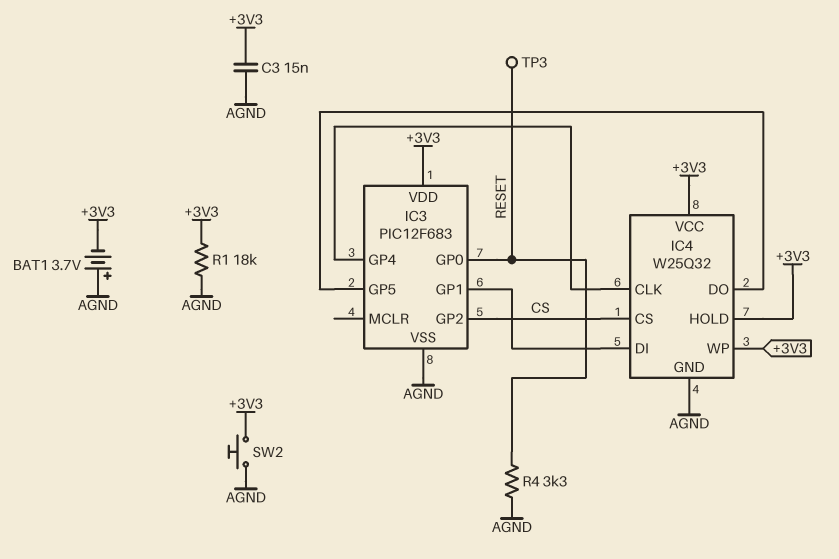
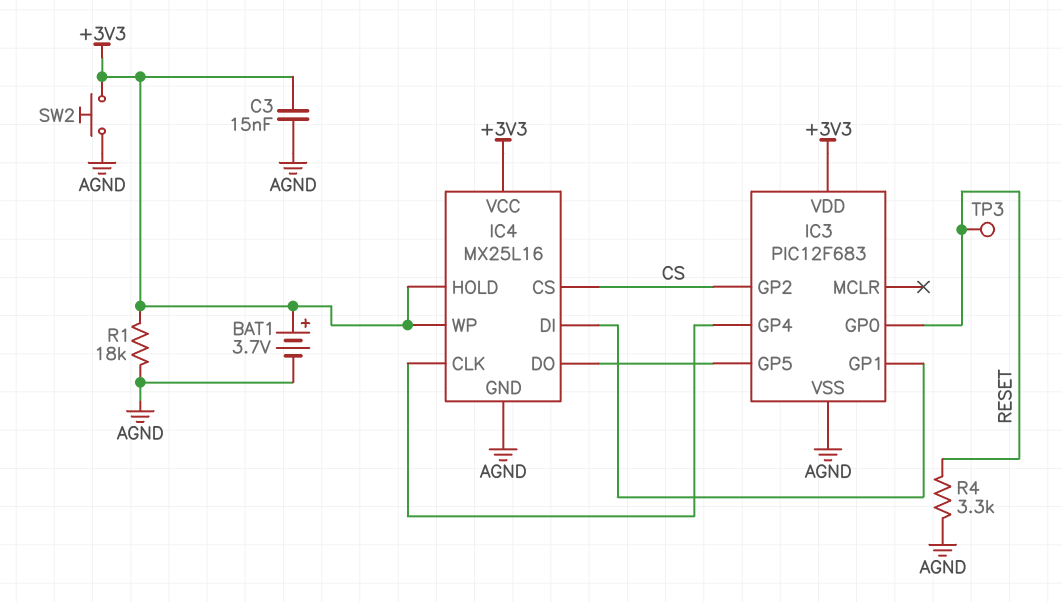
BAT1: 3.7V (plus AGND, minus +3V3) -> 3.7V (plus +3V3, minus AGND)
IC4: W25Q32 -> MX25L16

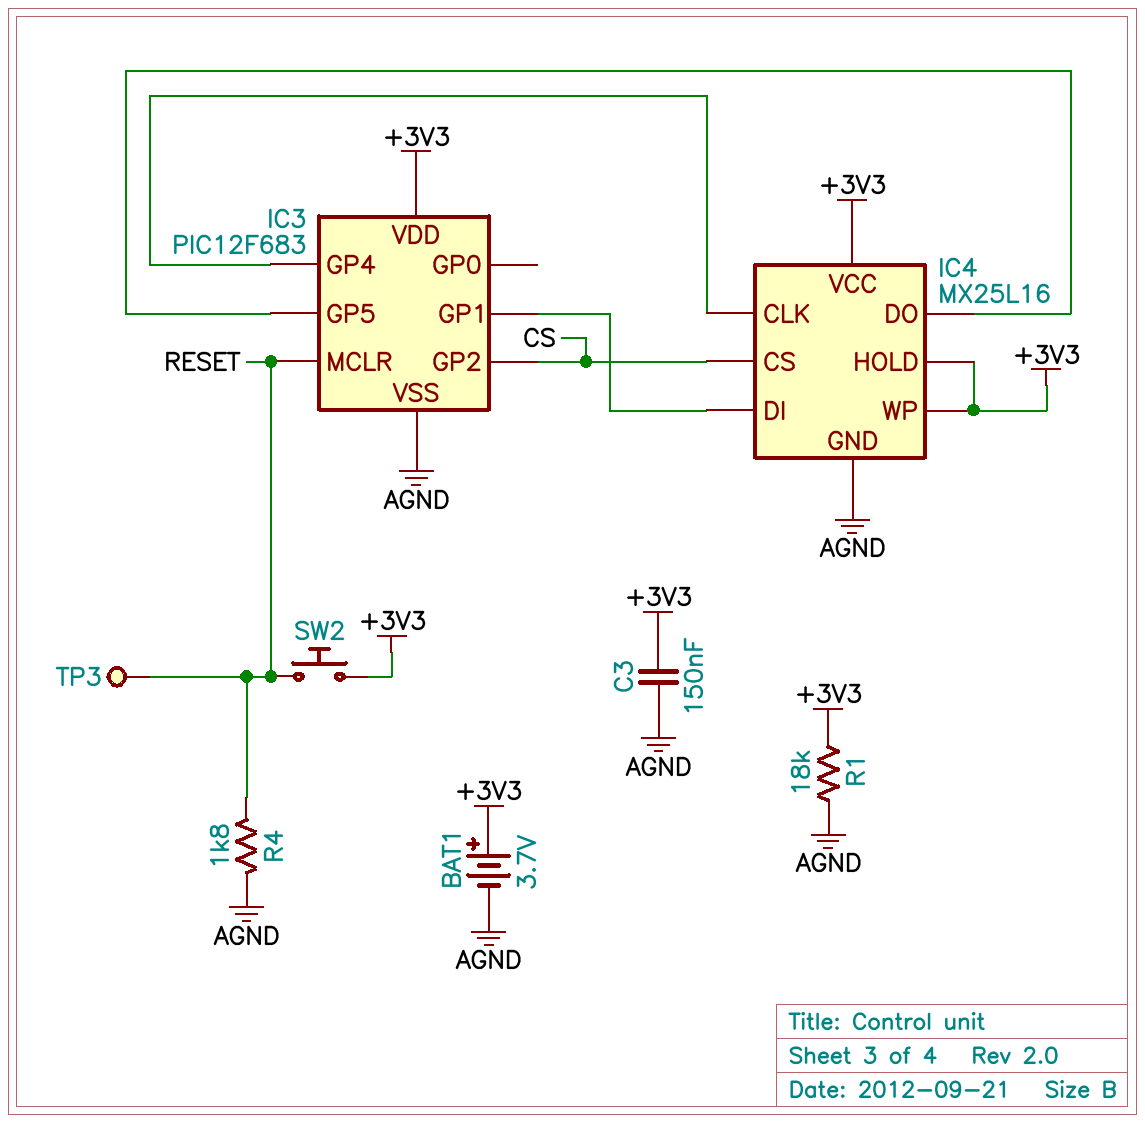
C3: 15nF (+3V3, AGND) -> 150nF (+3V3, AGND)
IC3 pin GP0: RESET -> none
IC3 pin MCLR: none -> RESET
R4: 3.3k (AGND, RESET) -> 1.8k (AGND, RESET)
SW2: button (+3V3, AGND) -> button (+3V3, RESET)

